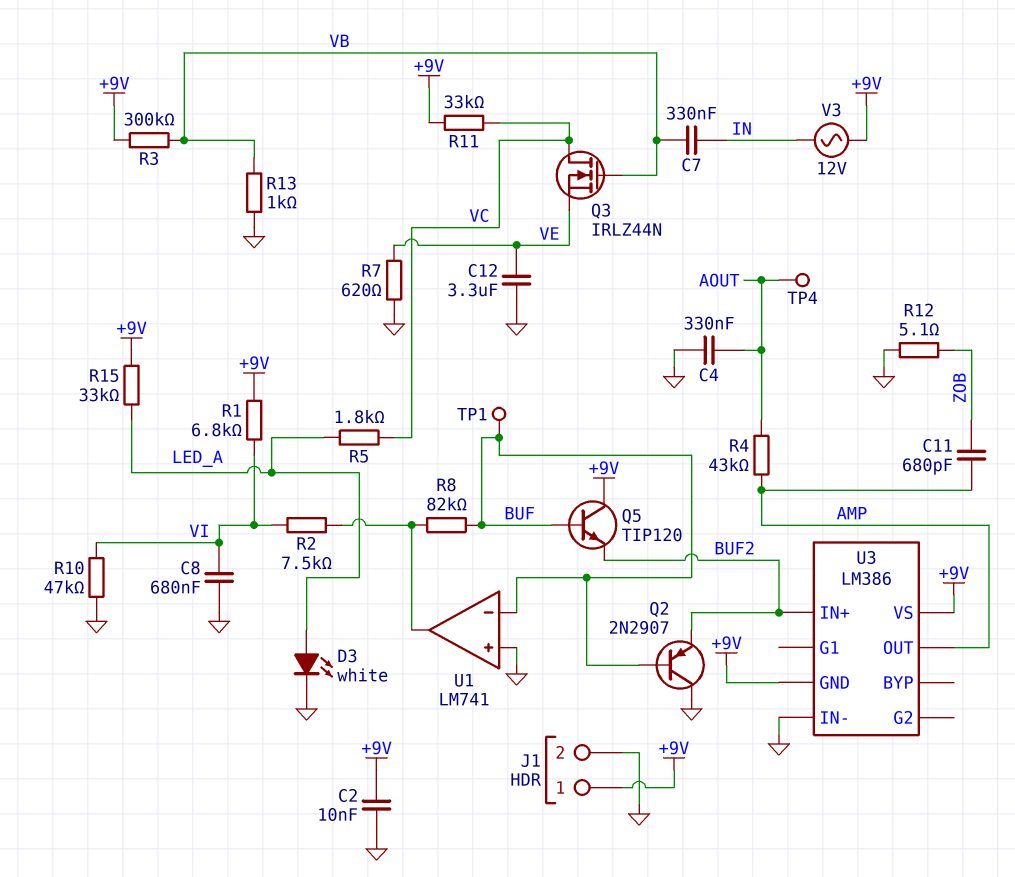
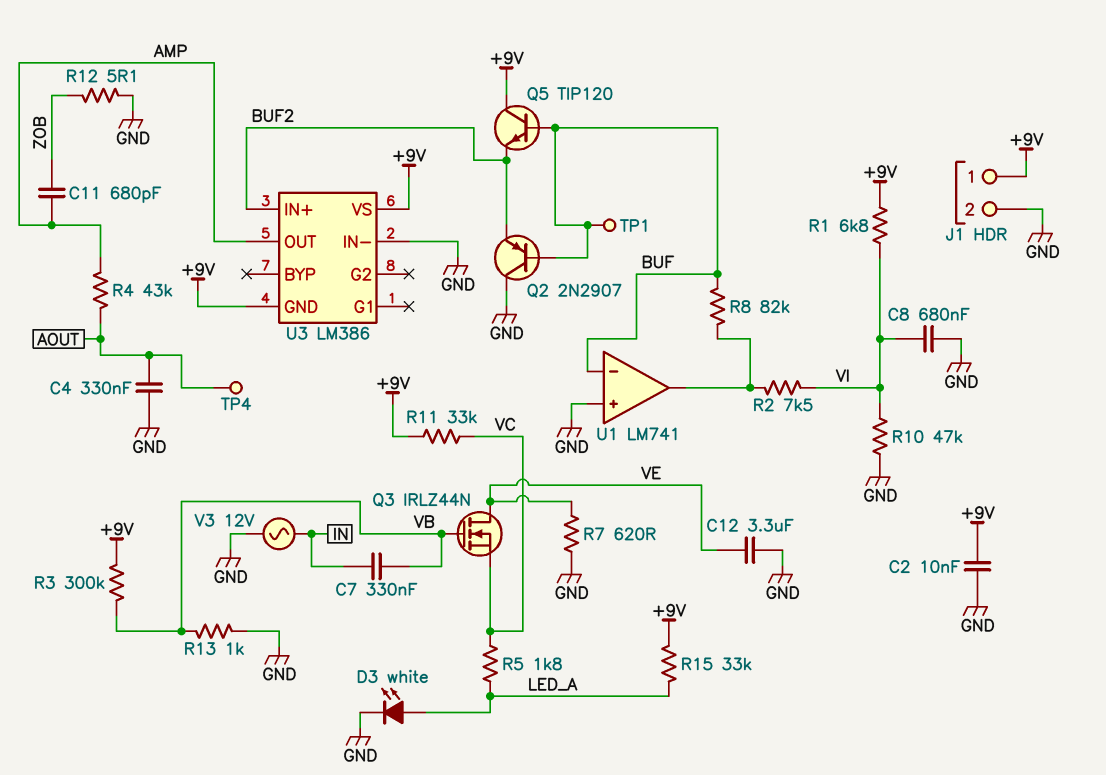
Q3: NMOS IRLZ44N (G VB, D VC, S VE) -> NMOS IRLZ44N (G VB, D VE, S VC)
V3: AC 12V (+9V, IN) -> AC 12V (GND, IN)

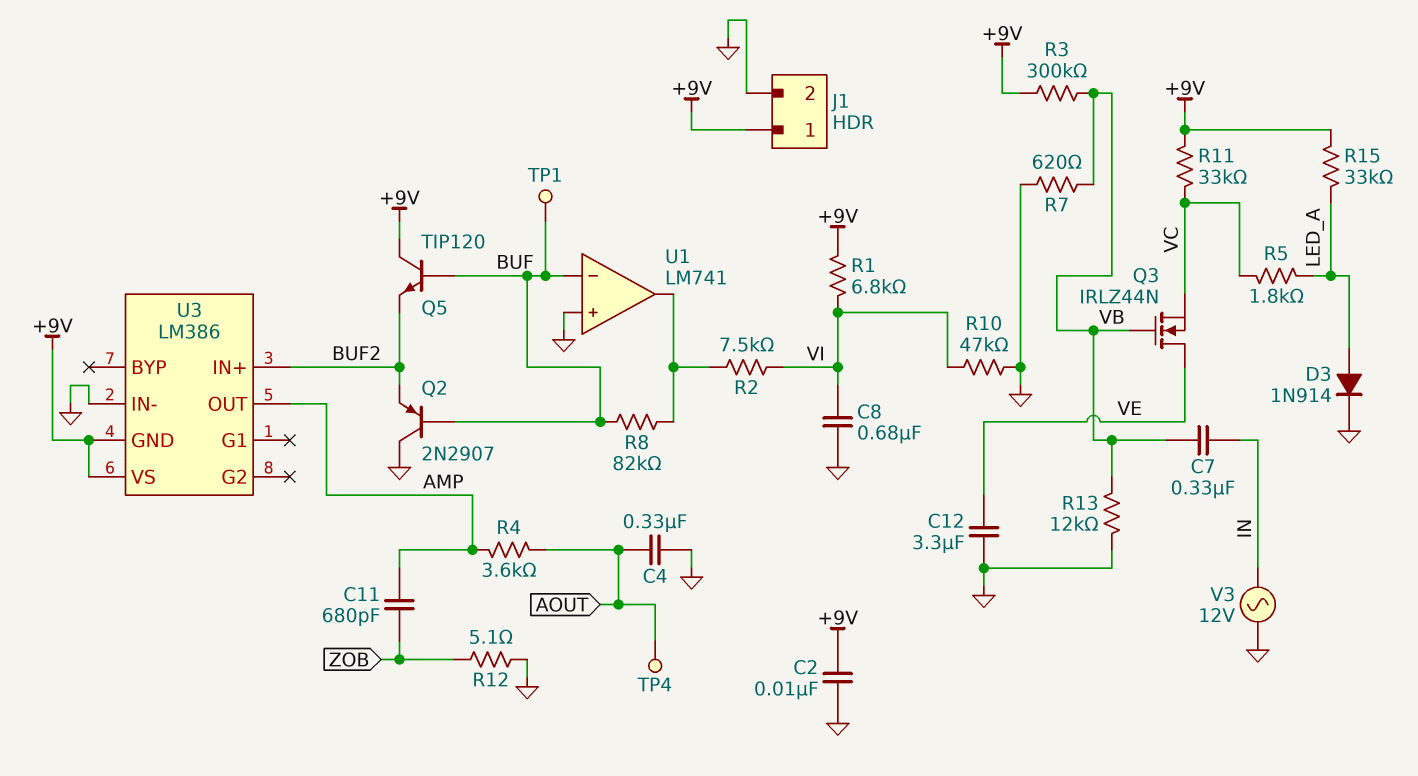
D3: LED white (A LED_A, K GND) -> diode 1N914 (A LED_A, K GND)
R4: 43k (AMP, AOUT) -> 3.6k (AMP, AOUT)
R7: 620 (GND, VE) -> 620 (GND, VB)
R13: 1k (GND, VB) -> 12k (GND, VB)

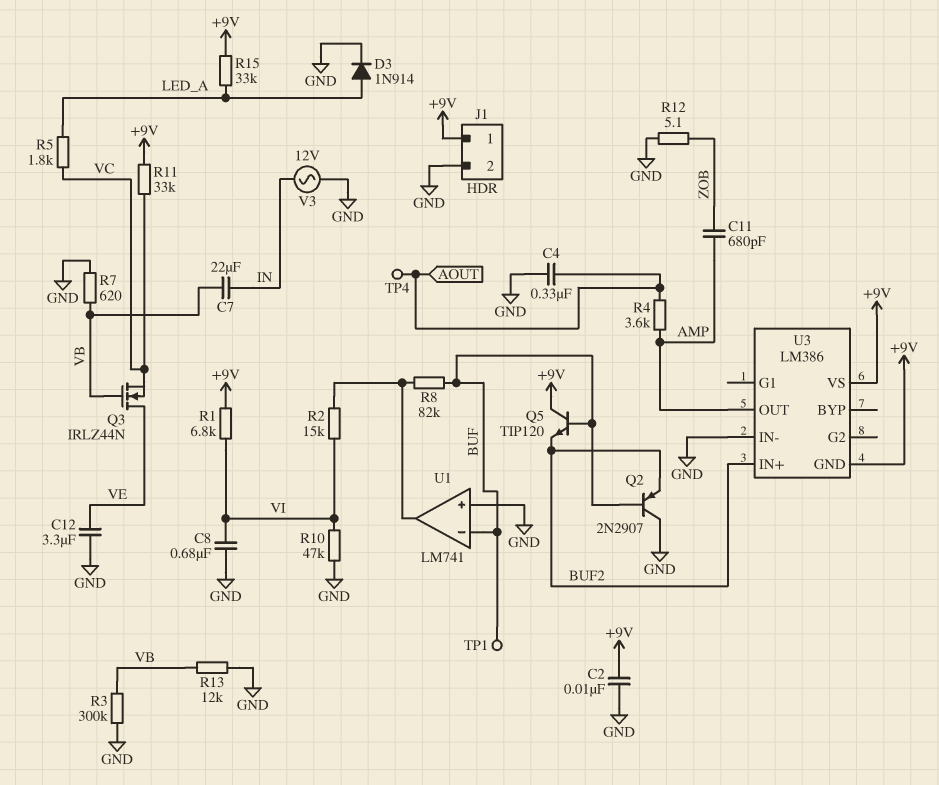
C7: 330nF (IN, VB) -> 22uF (IN, VB)
R2: 7.5k (U1/out, VI) -> 15k (U1/out, VI)
R3: 300k (+9V, VB) -> 300k (GND, VB)

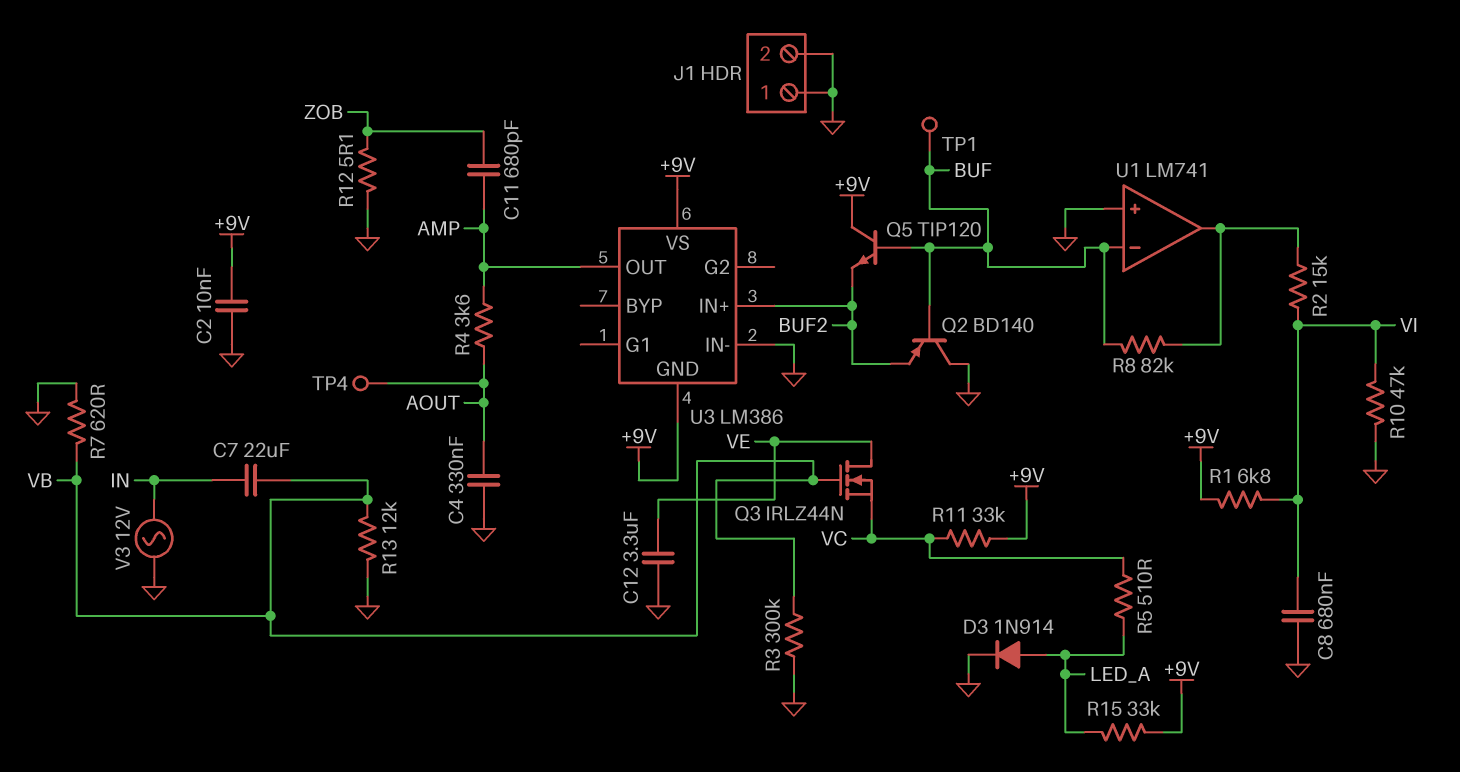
J1 pin 1: +9V -> GND
Q2: PNP 2N2907 (B BUF, C GND, E BUF2) -> PNP BD140 (B BUF, C GND, E BUF2)
R5: 1.8k (LED_A, VC) -> 510 (LED_A, VC)

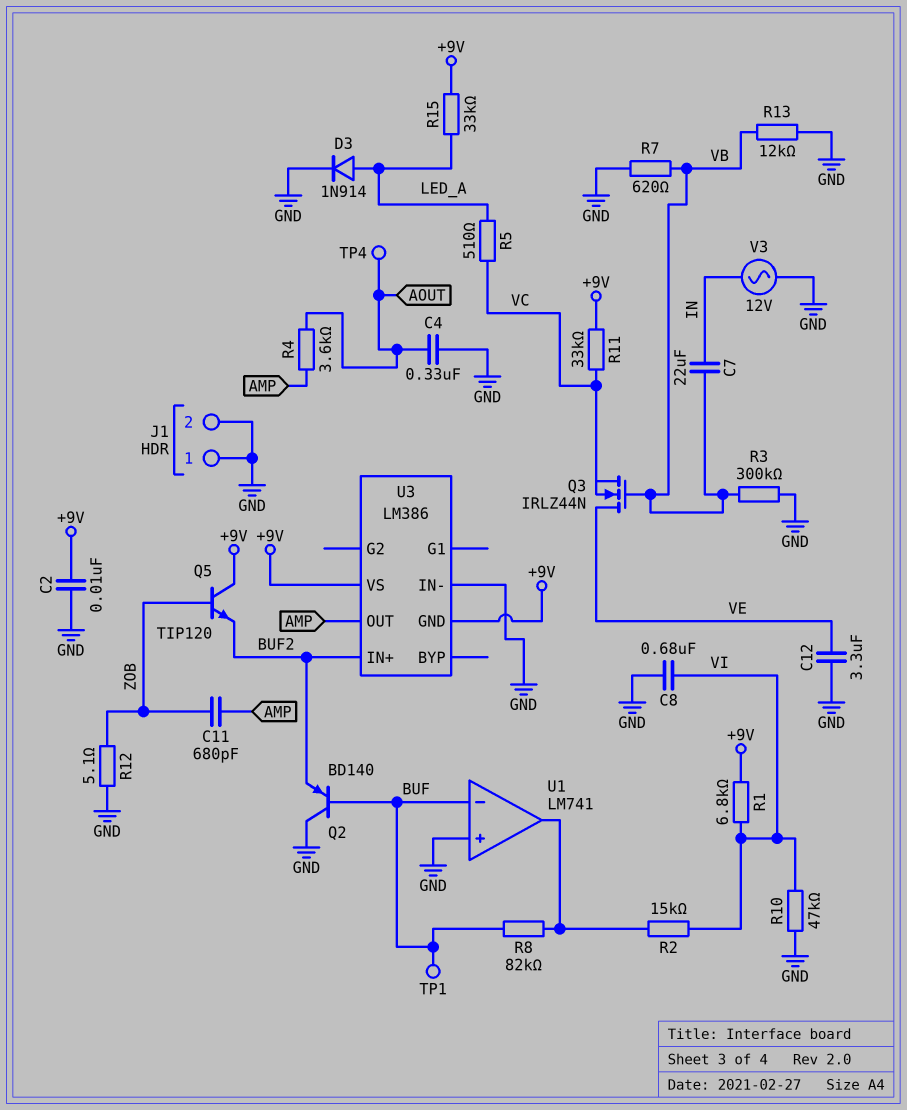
Q5: NPN TIP120 (B BUF, C +9V, E BUF2) -> NPN TIP120 (B ZOB, C +9V, E BUF2)

